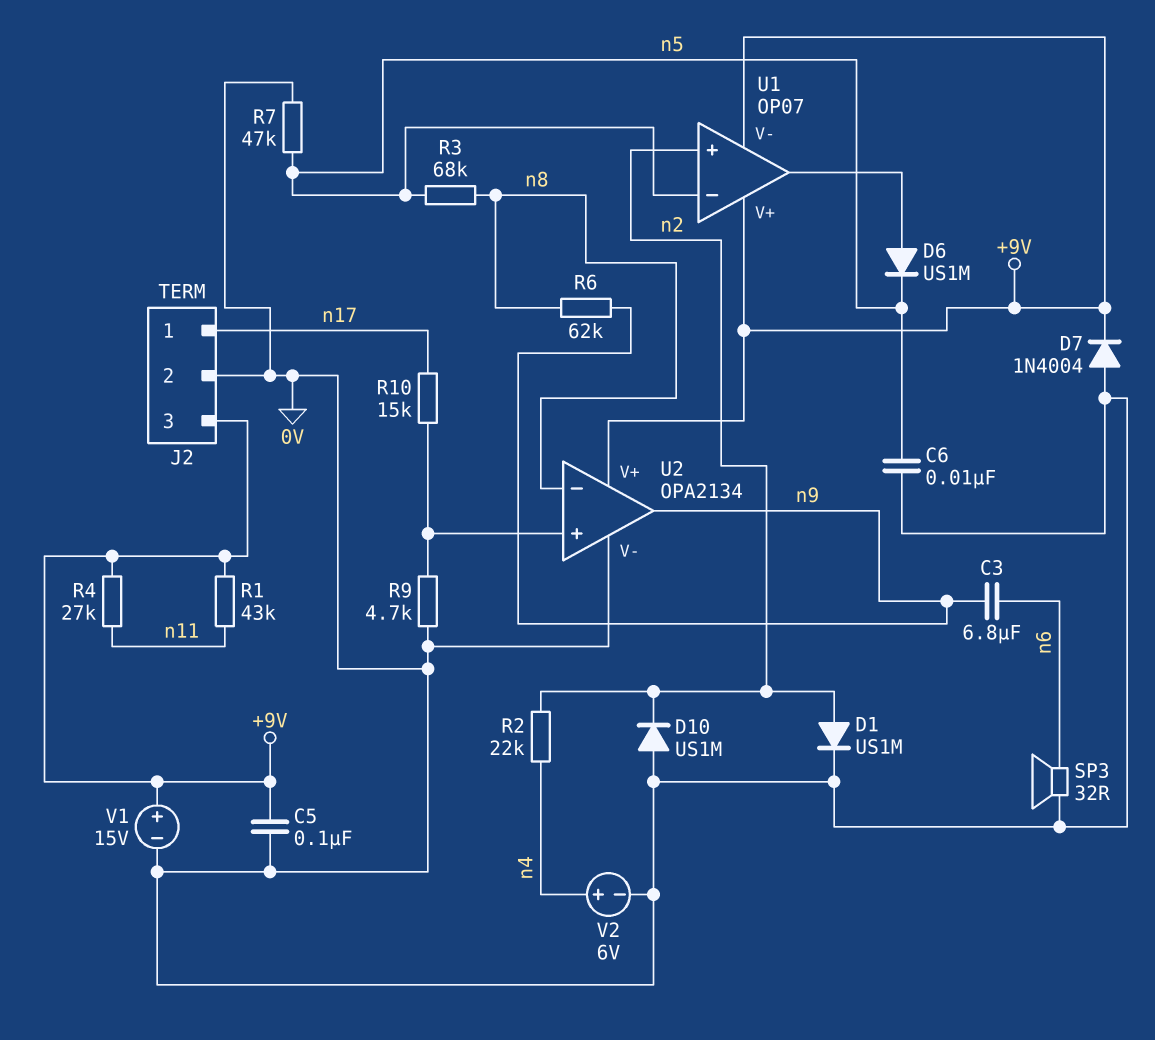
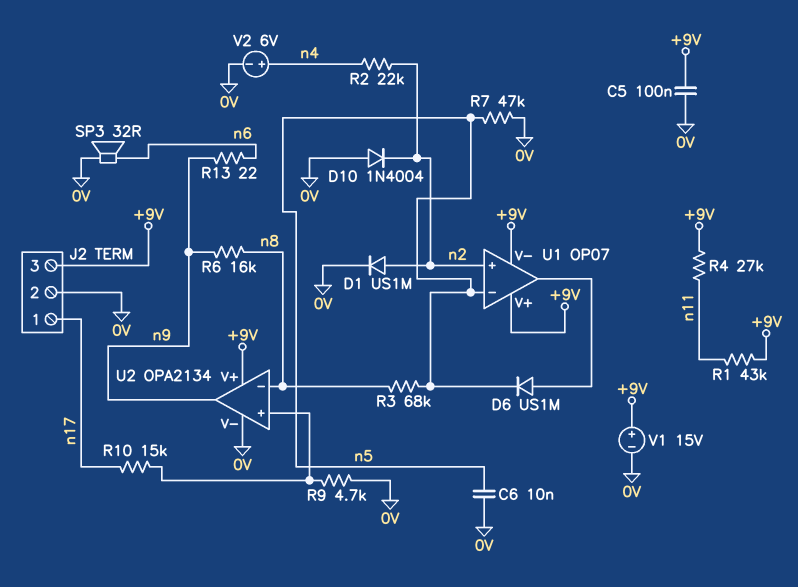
C3: 6.8uF (n6, n9) -> none
D7: diode 1N4004 (A 0V, K +9V) -> none
D10: diode US1M (A 0V, K n2) -> diode 1N4004 (A 0V, K n2)
R6: 62k (n8, n9) -> 16k (n8, n9)
R13: none -> 22 (n6, n9)

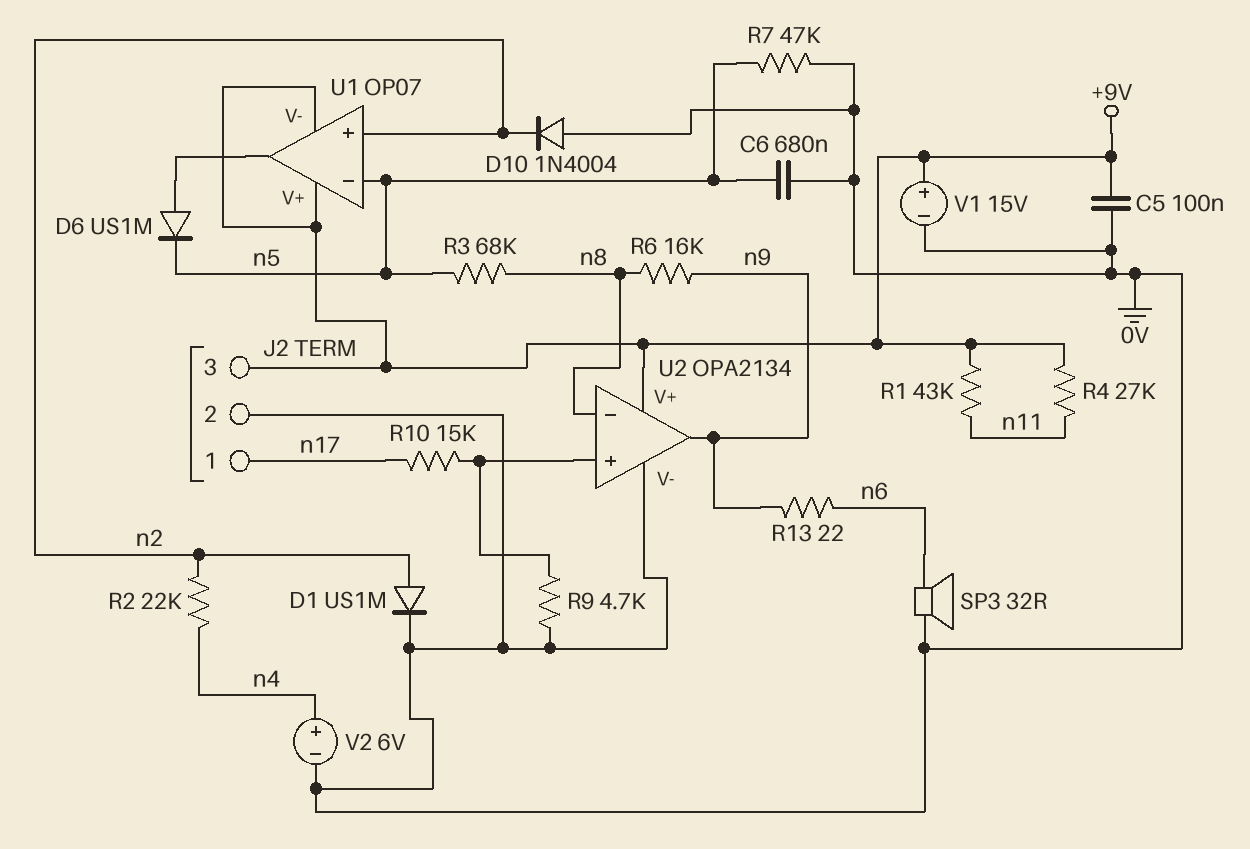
C6: 10nF (0V, n5) -> 680nF (0V, n5)

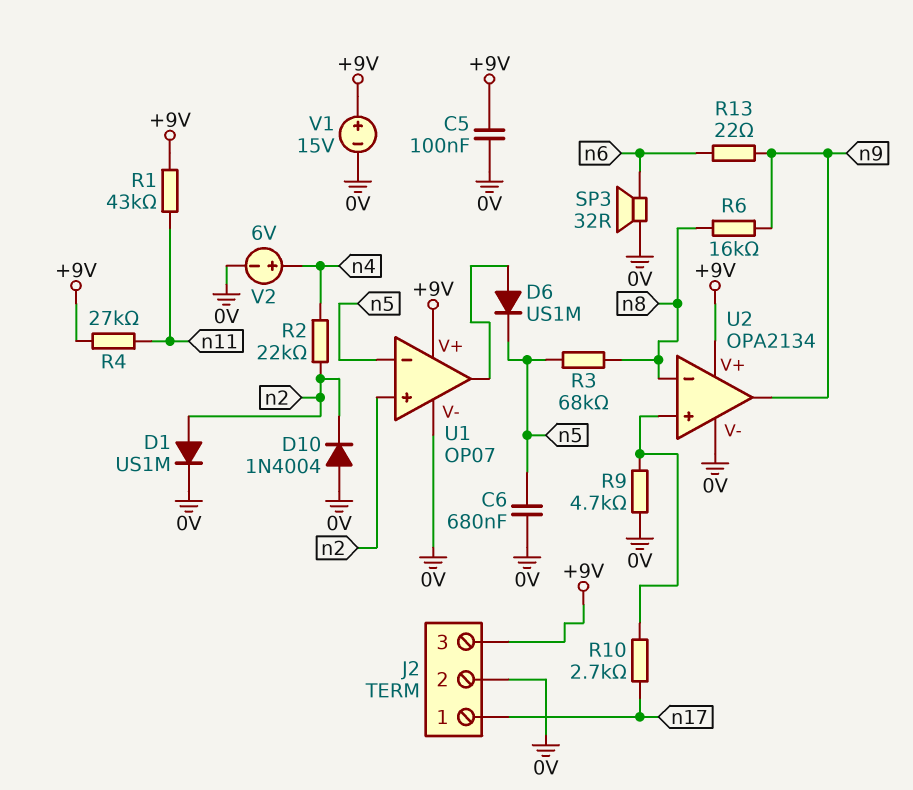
R7: 47k (0V, n5) -> none
R10: 15k (U2/in+, n17) -> 2.7k (U2/in+, n17)
U1 pin V-: +9V -> 0V

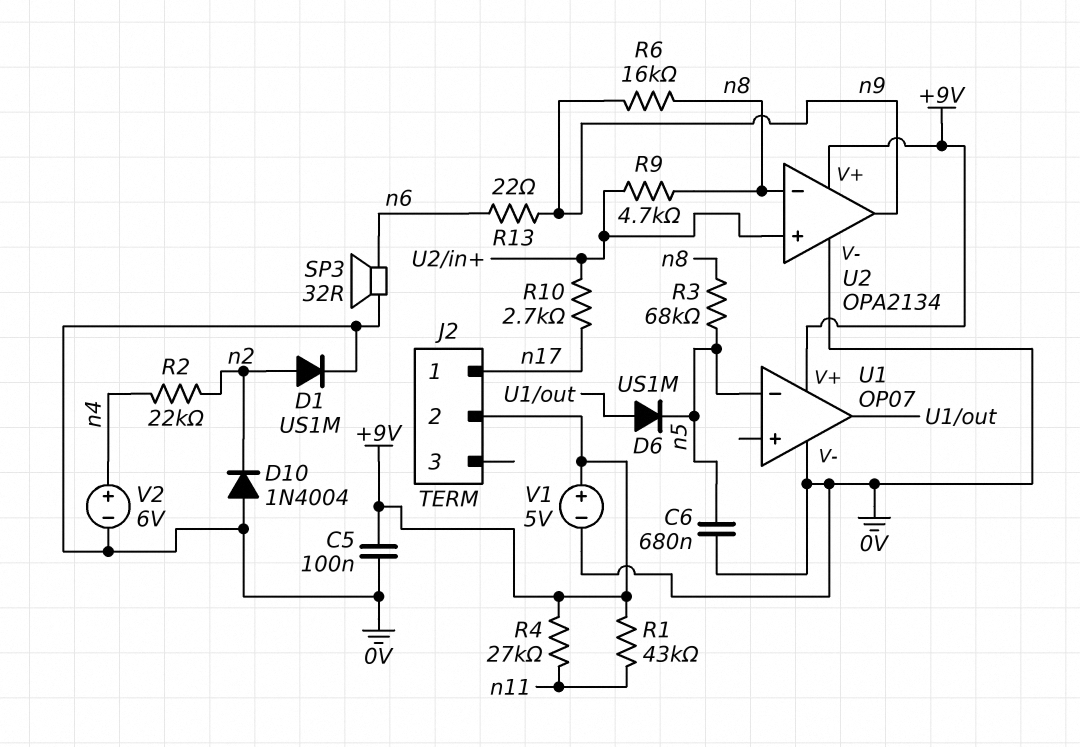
J2 pin 2: 0V -> +9V
J2 pin 3: +9V -> none
R9: 4.7k (0V, U2/in+) -> 4.7k (U2/in+, n8)
U1 pin in+: n2 -> none
V1: 15V (plus +9V, minus 0V) -> 5V (plus +9V, minus 0V)

